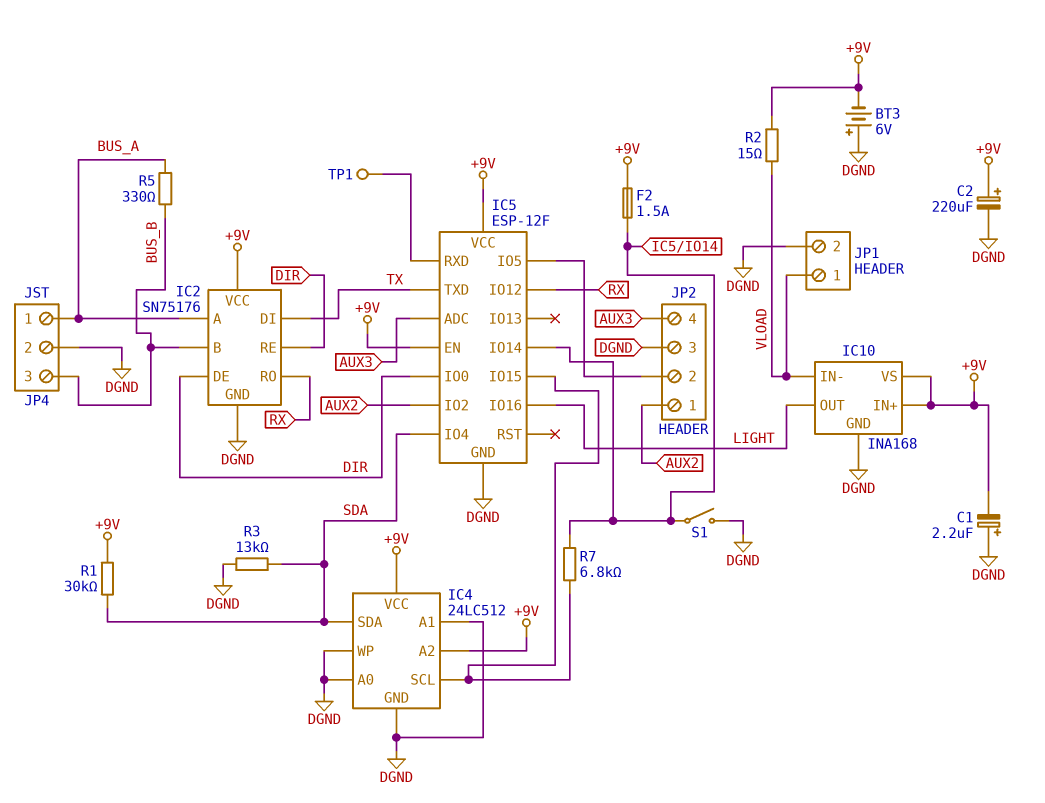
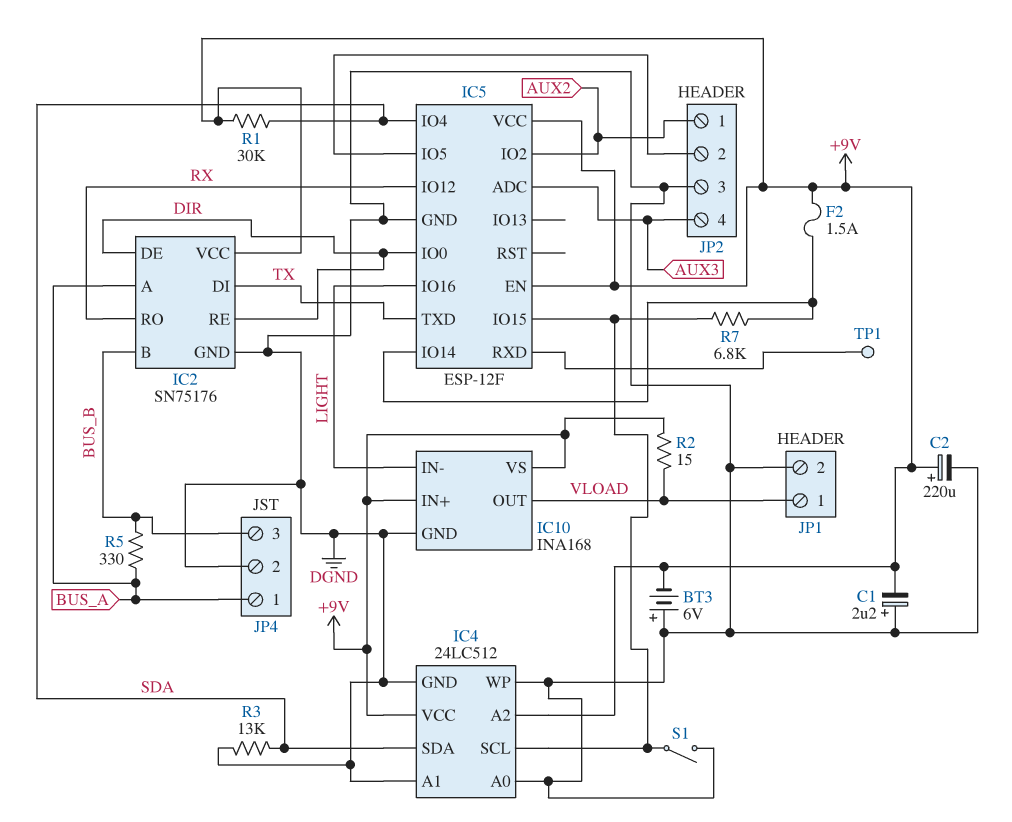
IC10 pin IN-: VLOAD -> LIGHT
IC10 pin OUT: LIGHT -> VLOAD
S1: switch (DGND, IC5/IO14) -> switch (DGND, IC4/SCL)

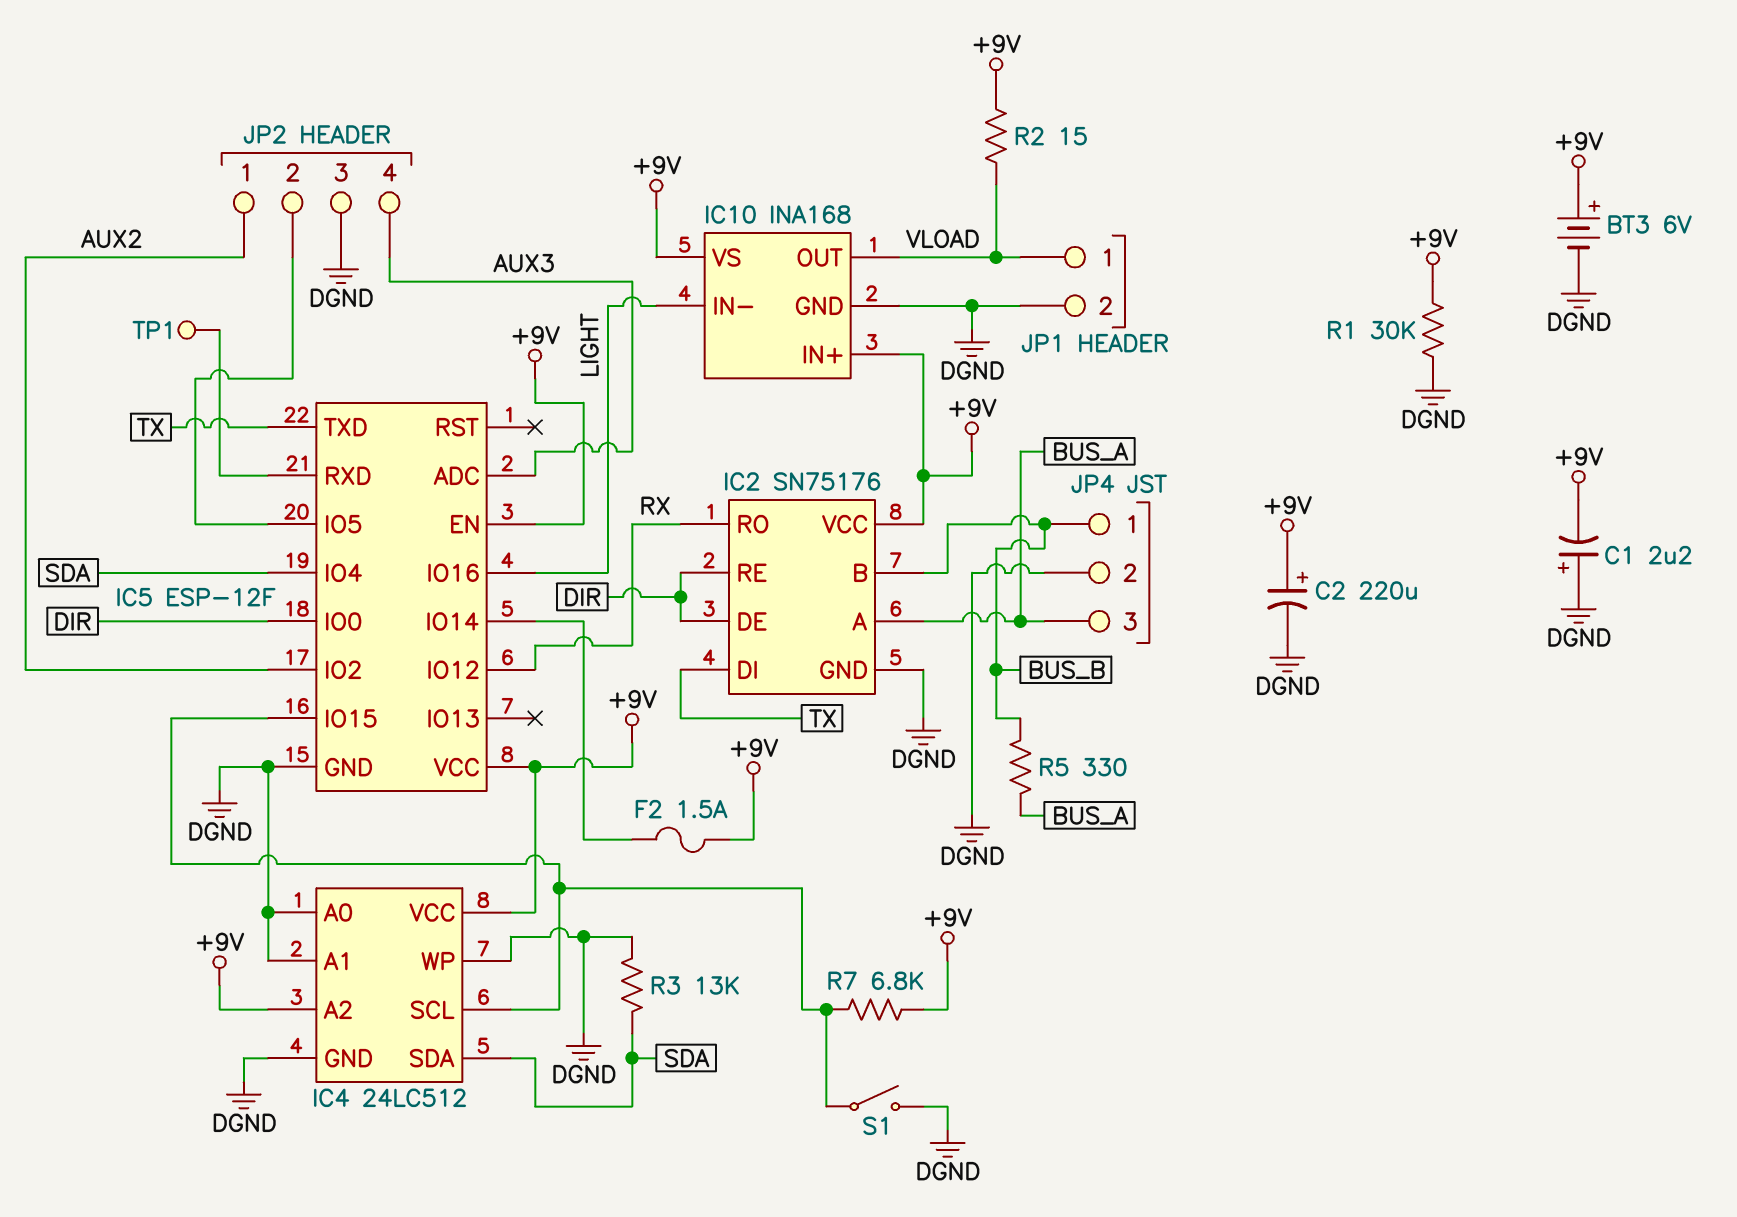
BT3: 6V (plus DGND, minus +9V) -> 6V (plus +9V, minus DGND)
JP4 pin 1: BUS_A -> BUS_B
JP4 pin 3: BUS_B -> BUS_A
R1: 30k (+9V, SDA) -> 30k (+9V, DGND)
R7: 6.8k (IC4/SCL, IC5/IO14) -> 6.8k (+9V, IC4/SCL)

